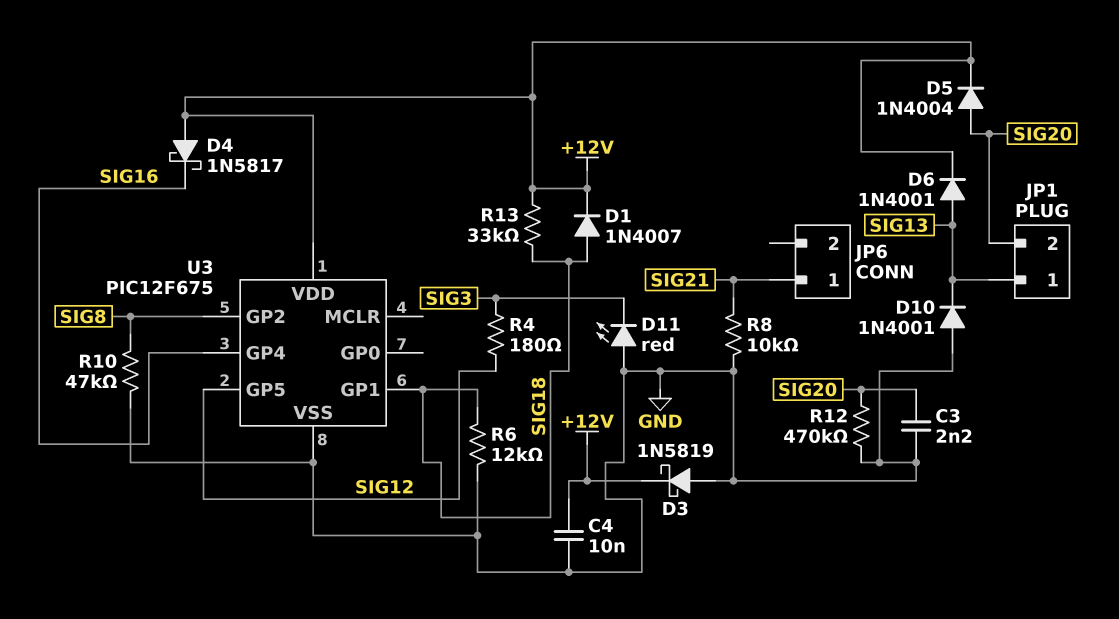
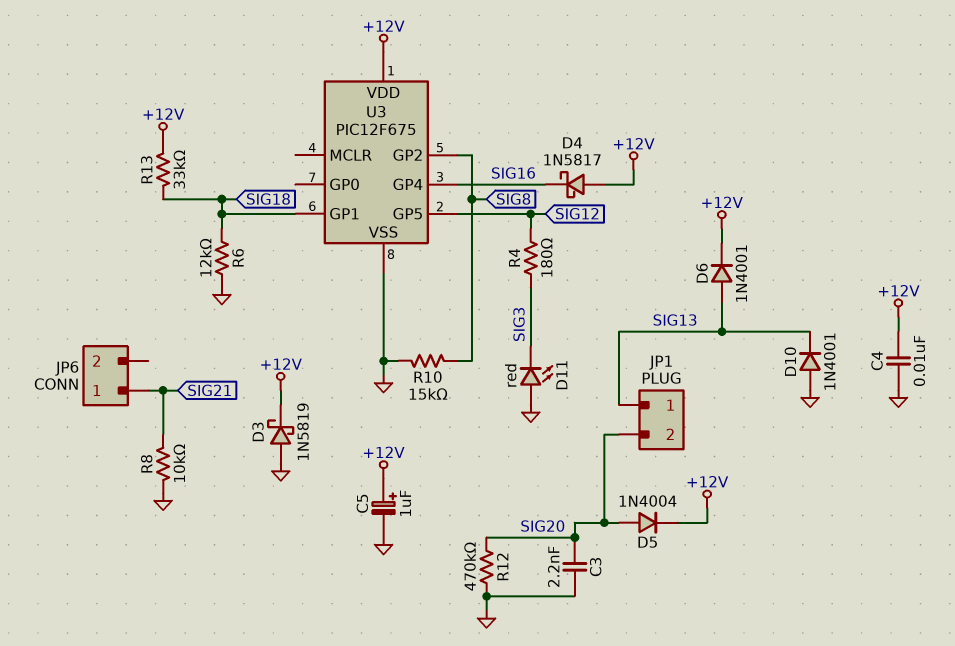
C5: none -> 1uF (plus +12V, minus GND)
D1: diode 1N4007 (A SIG18, K +12V) -> none
R10: 47k (GND, SIG8) -> 15k (GND, SIG8)

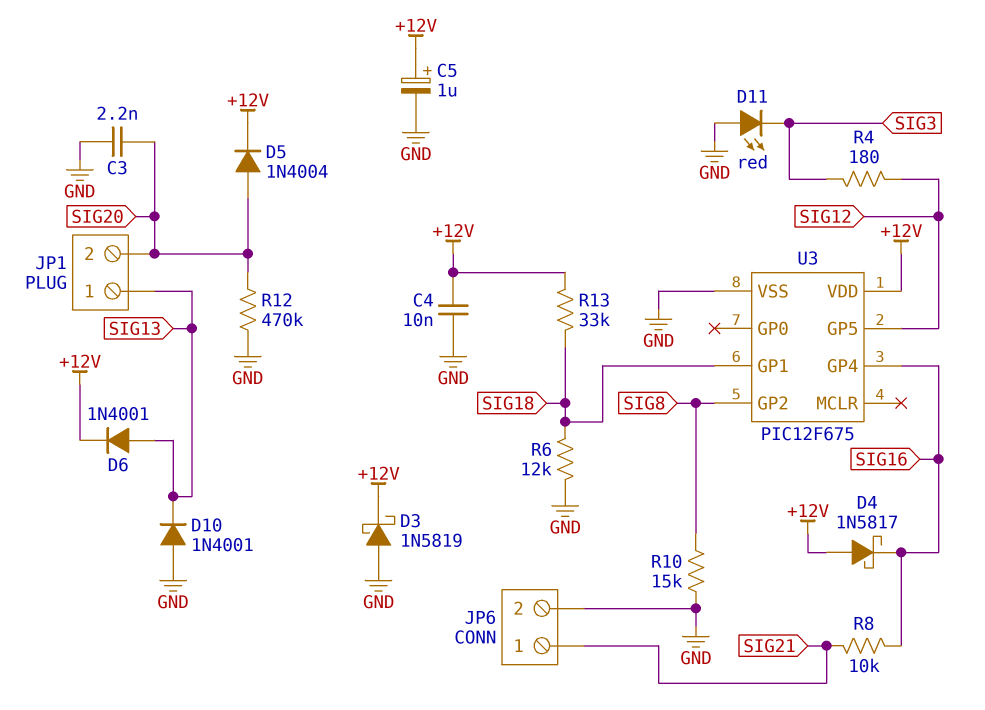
JP6 pin 2: none -> GND
R8: 10k (GND, SIG21) -> 10k (SIG16, SIG21)

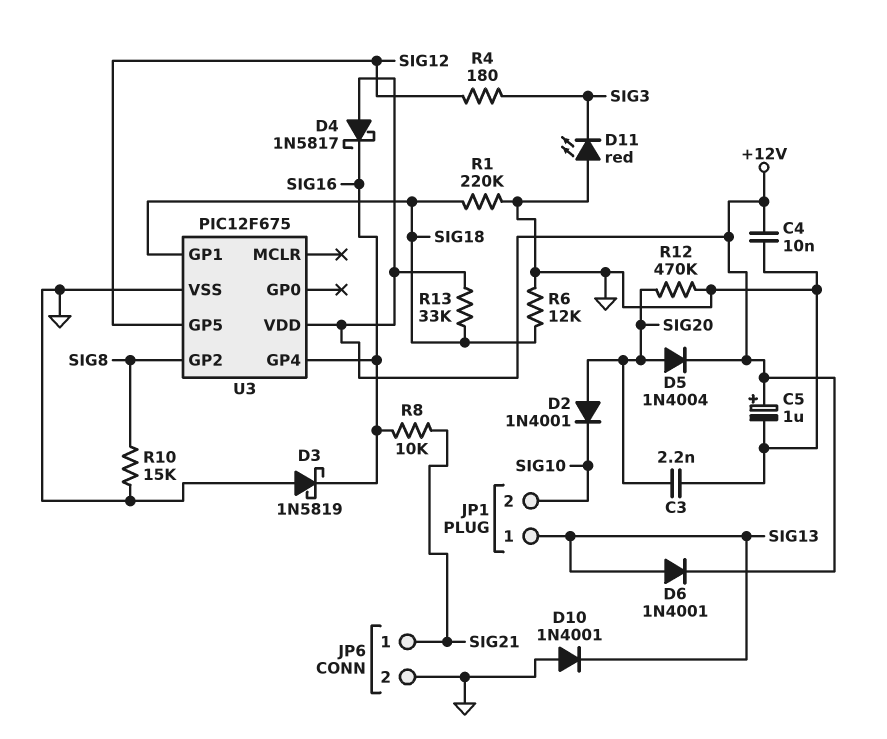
D2: none -> diode 1N4001 (A SIG20, K SIG10)
D3: schottky 1N5819 (A GND, K +12V) -> schottky 1N5819 (A GND, K SIG16)
JP1 pin 2: SIG20 -> SIG10
R1: none -> 220k (GND, SIG18)

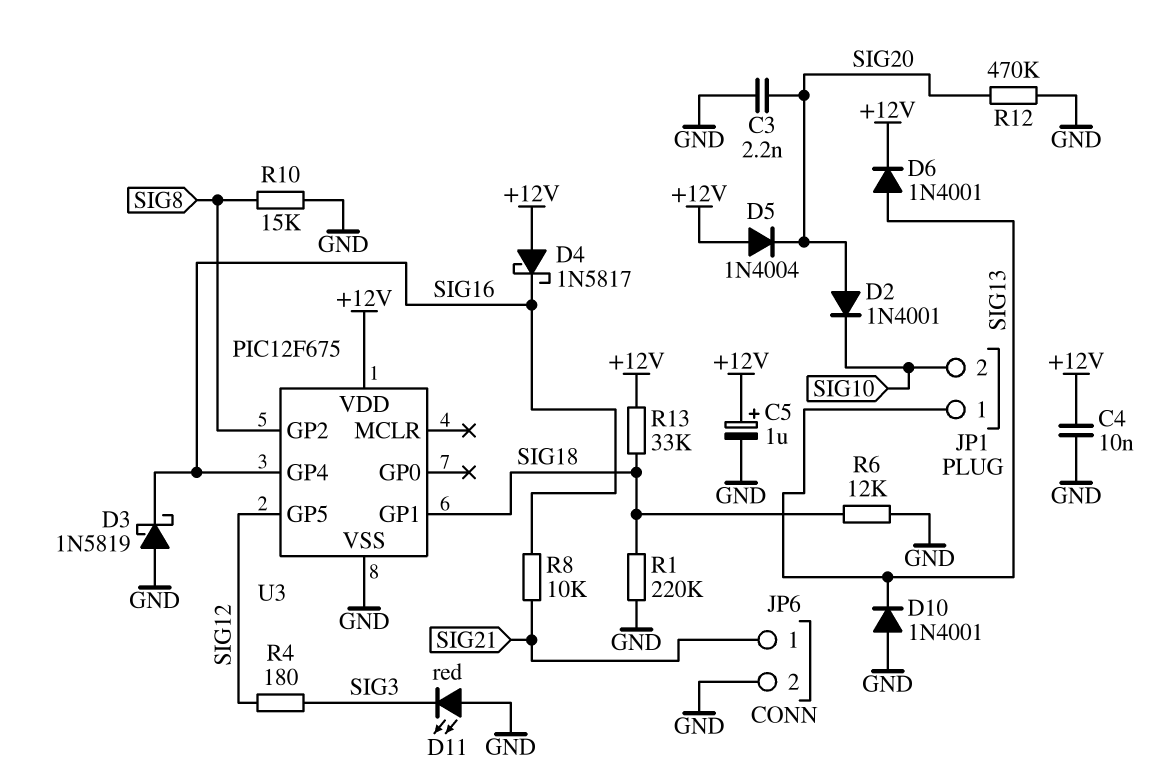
D5: diode 1N4004 (A SIG20, K +12V) -> diode 1N4004 (A +12V, K SIG20)

